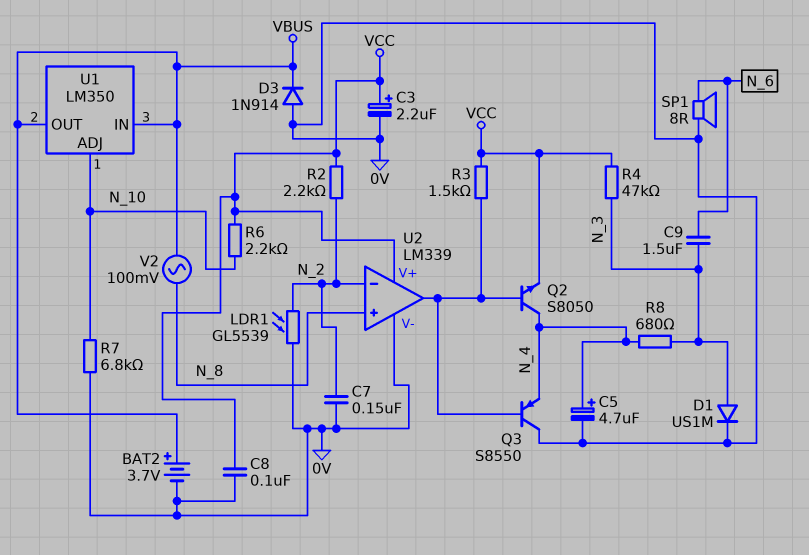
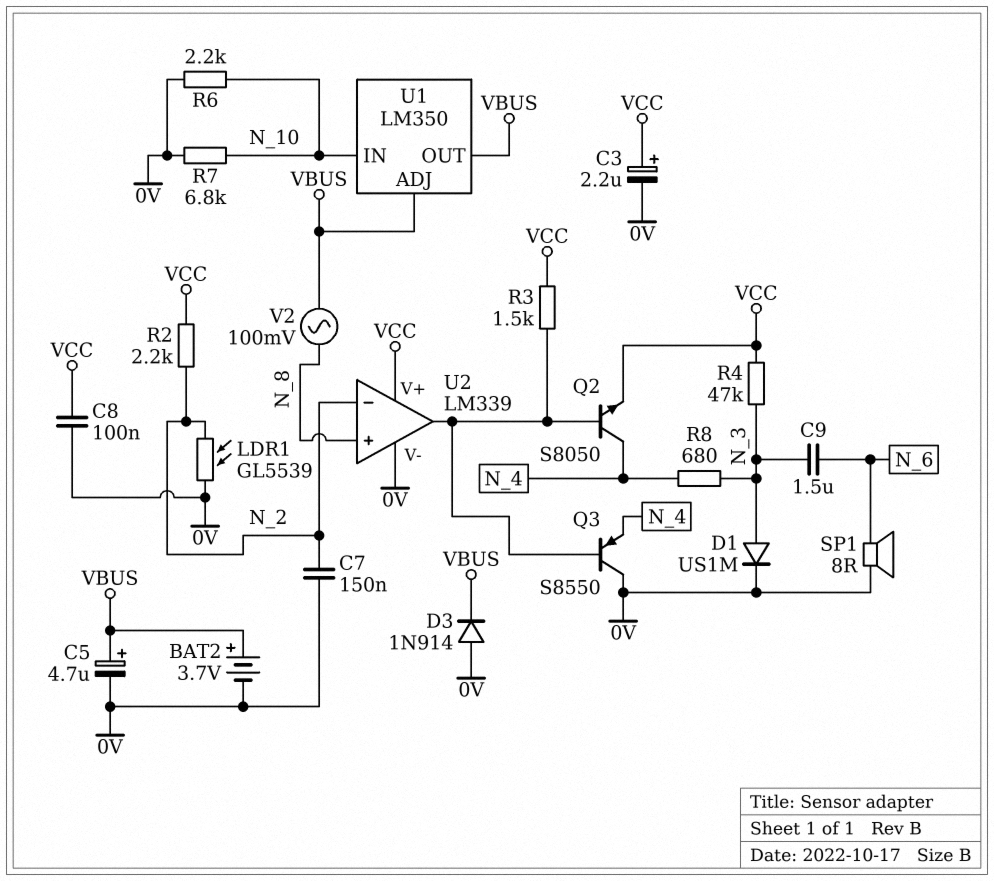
C5: 4.7uF (plus N_4, minus 0V) -> 4.7uF (plus VBUS, minus 0V)
R6: 2.2k (N_10, VCC) -> 2.2k (0V, N_10)
U1 pin ADJ: N_10 -> VBUS
U1 pin IN: VBUS -> N_10

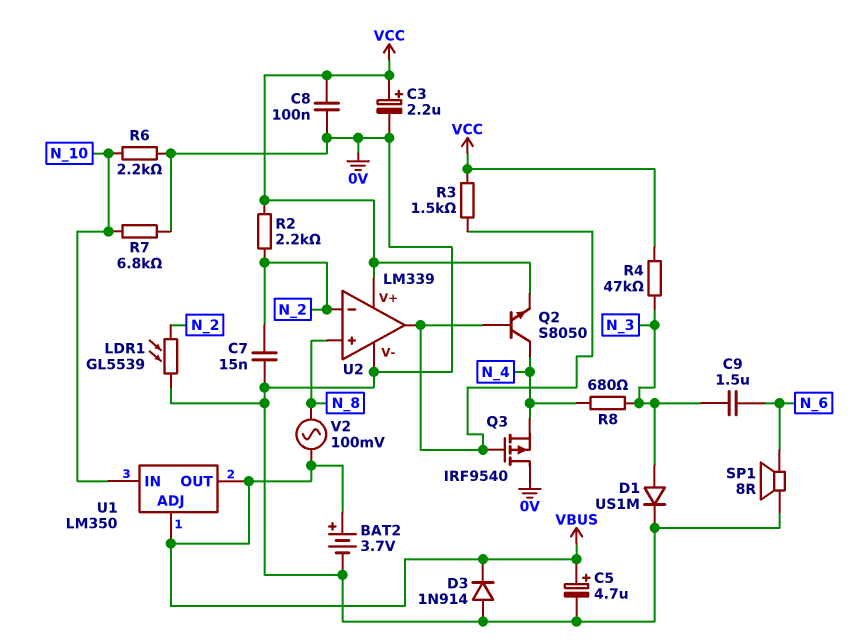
C7: 150nF (0V, N_2) -> 15nF (0V, N_2)
Q3: PNP S8550 (B U2/out, C 0V, E N_4) -> PMOS IRF9540 (G U2/out, D 0V, S N_4)

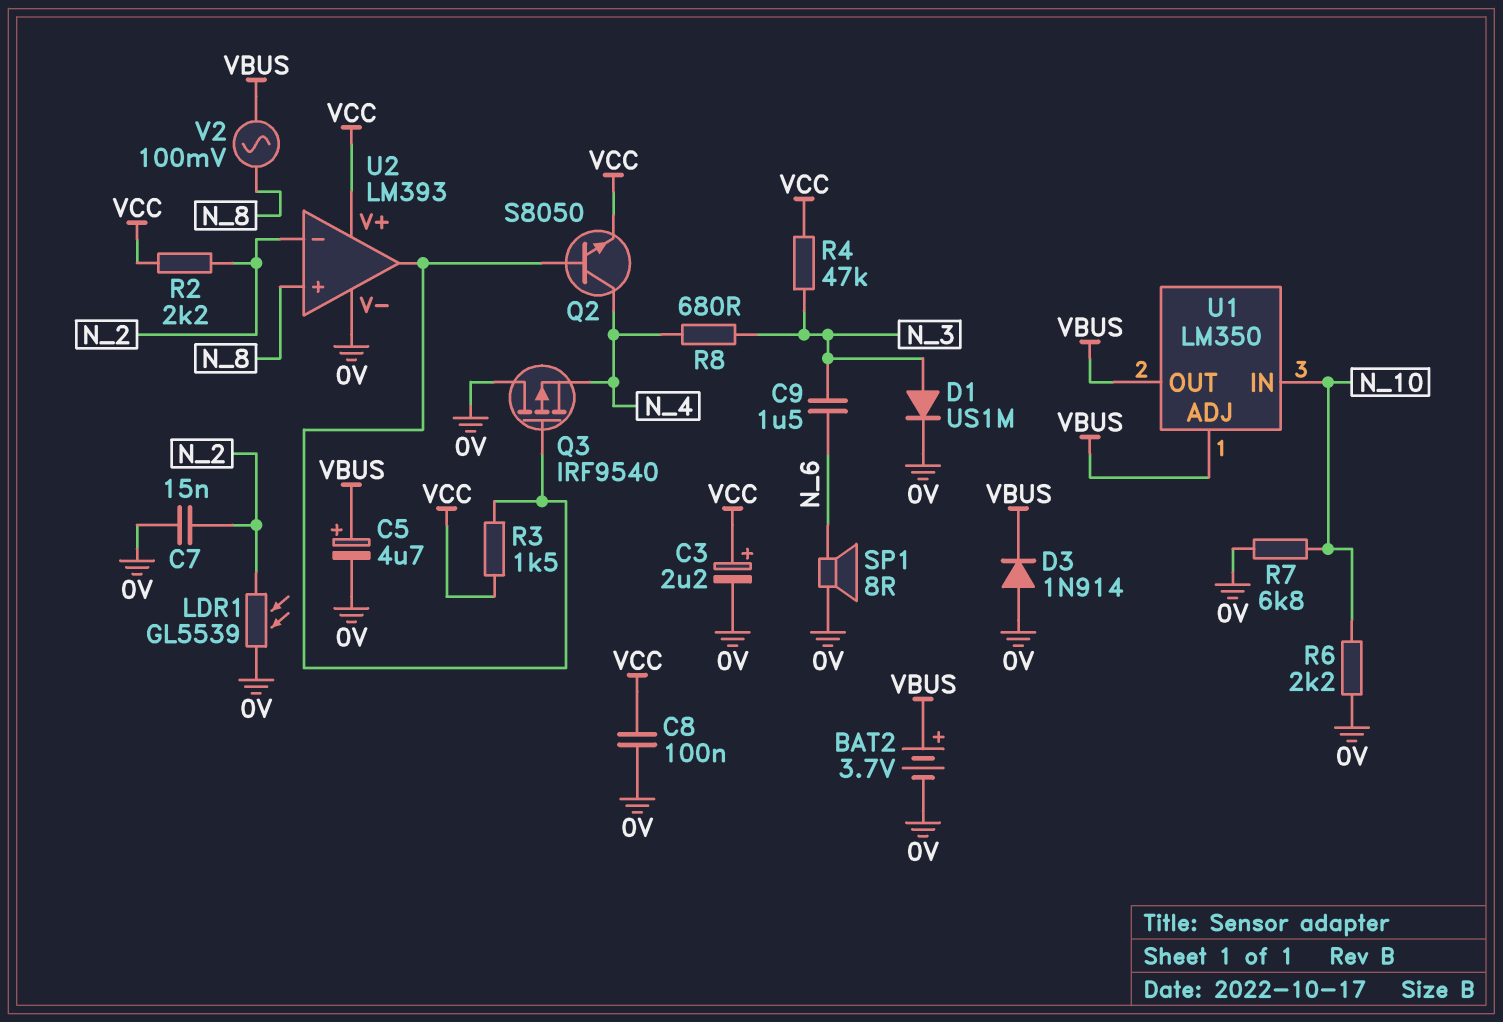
U2: LM339 -> LM393

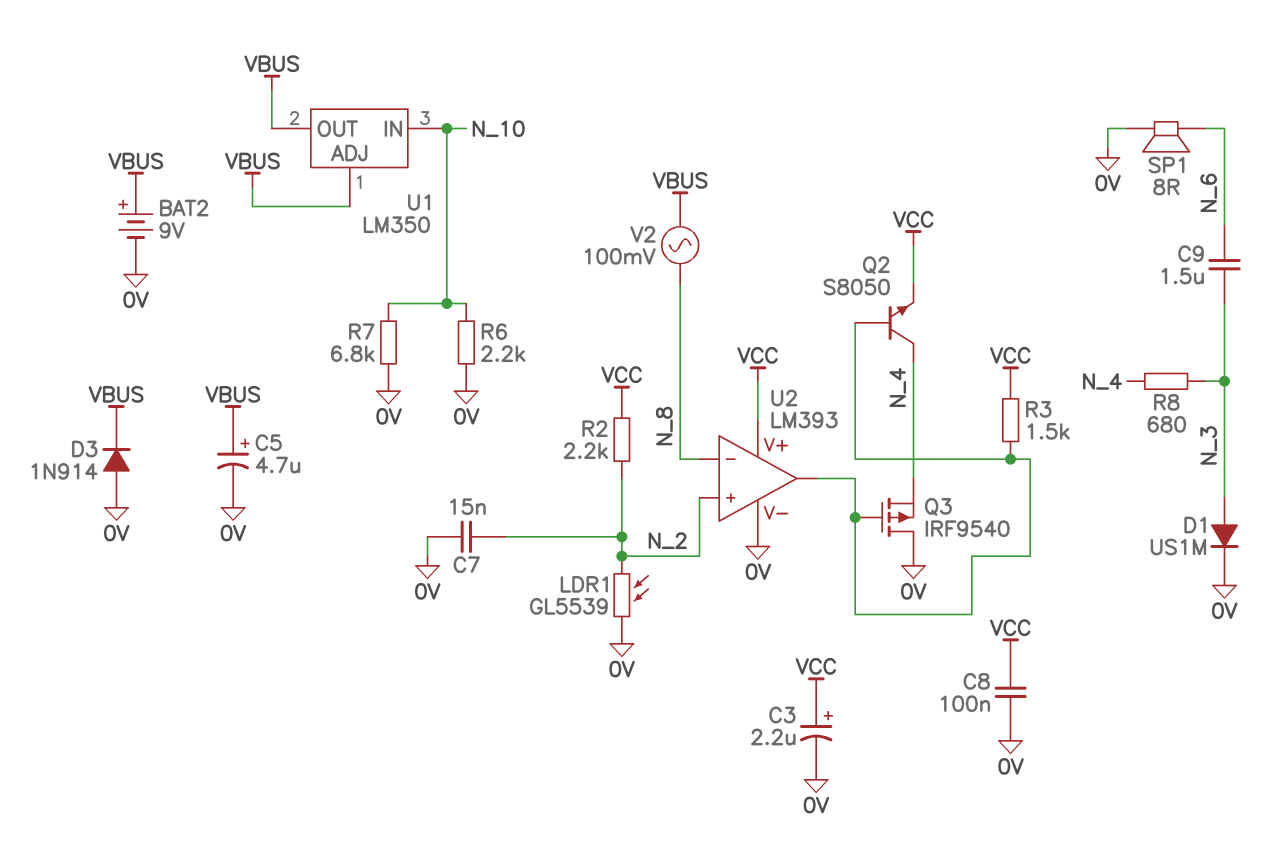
BAT2: 3.7V (plus VBUS, minus 0V) -> 9V (plus VBUS, minus 0V)
R4: 47k (N_3, VCC) -> none
U2 pin in+: N_8 -> N_2
U2 pin in-: N_2 -> N_8

